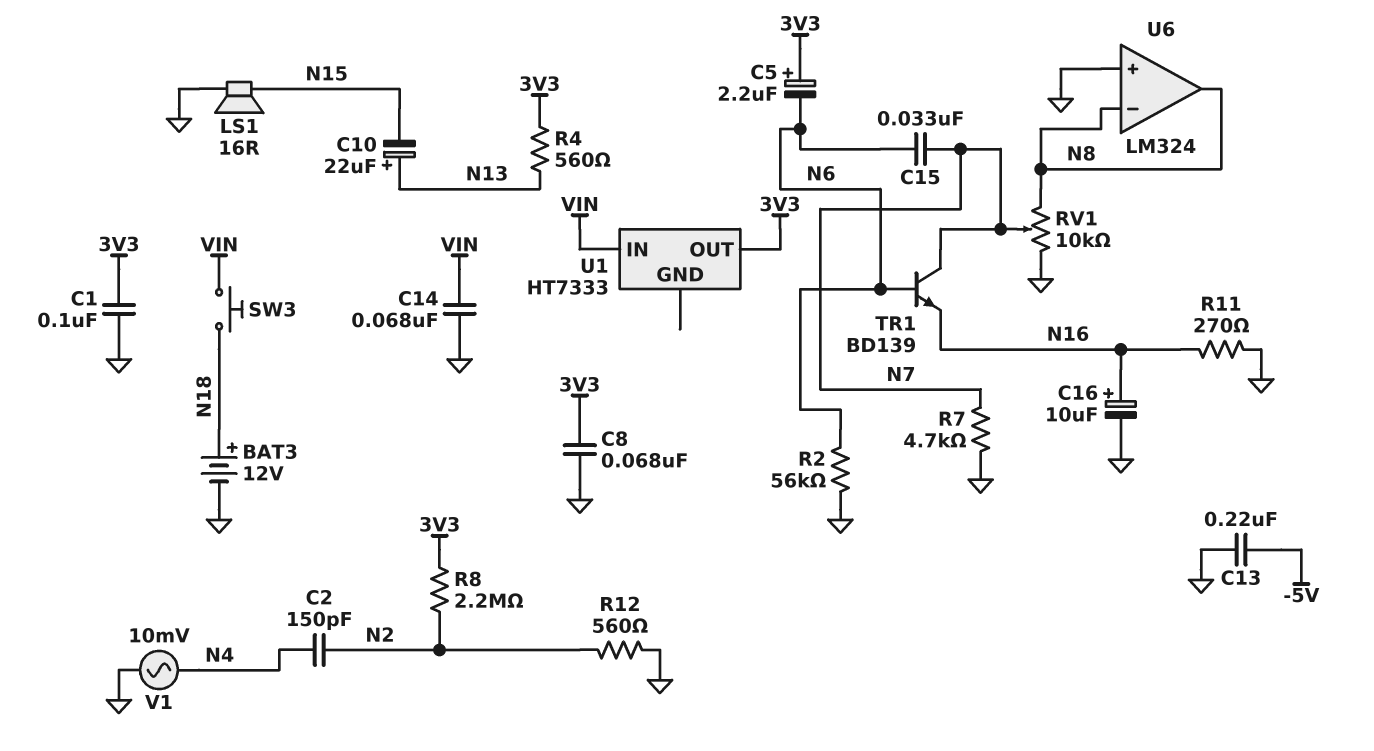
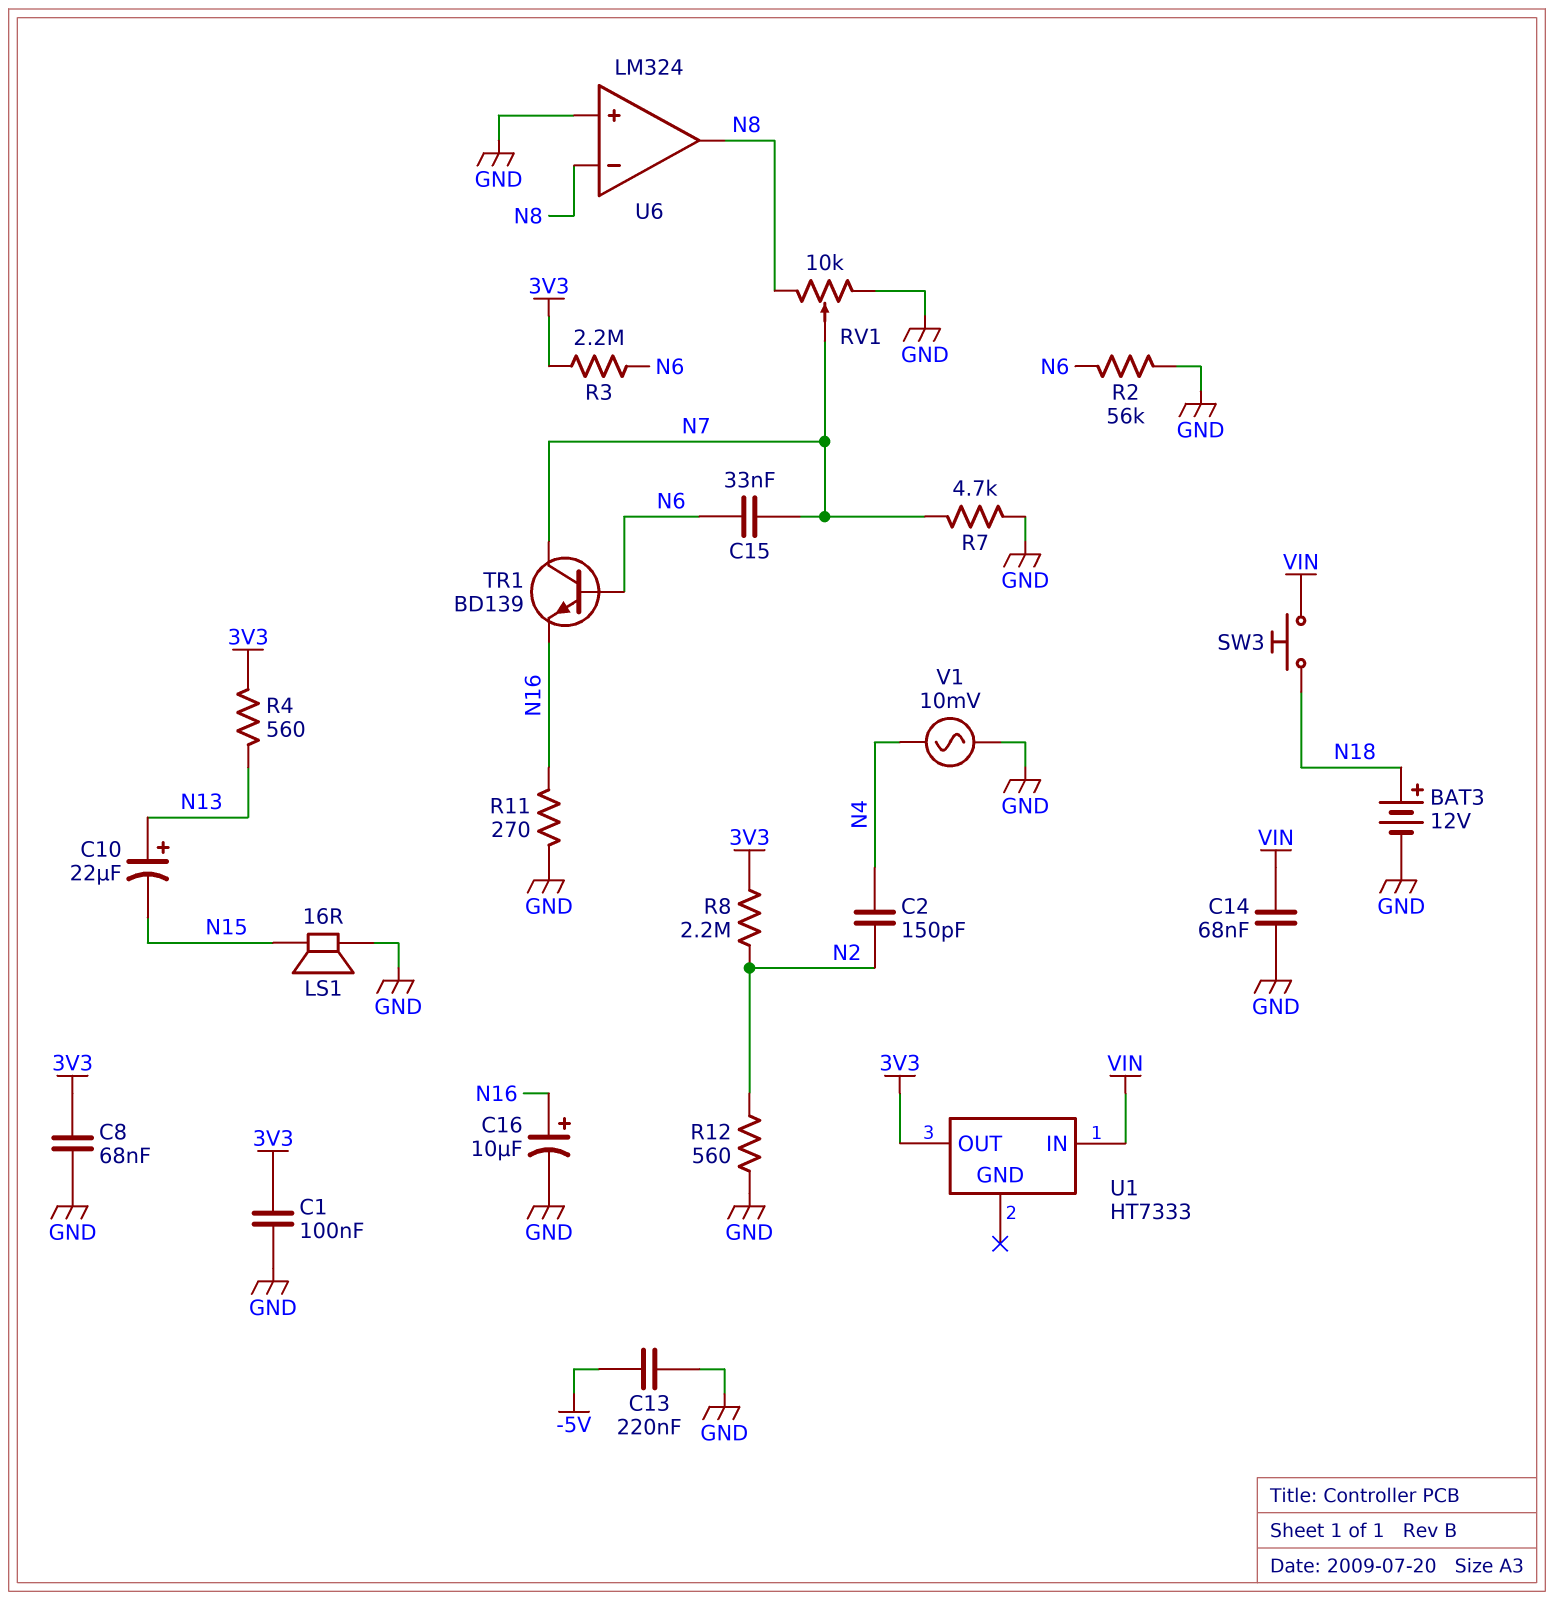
C5: 2.2uF (plus 3V3, minus N6) -> none
R3: none -> 2.2M (3V3, N6)

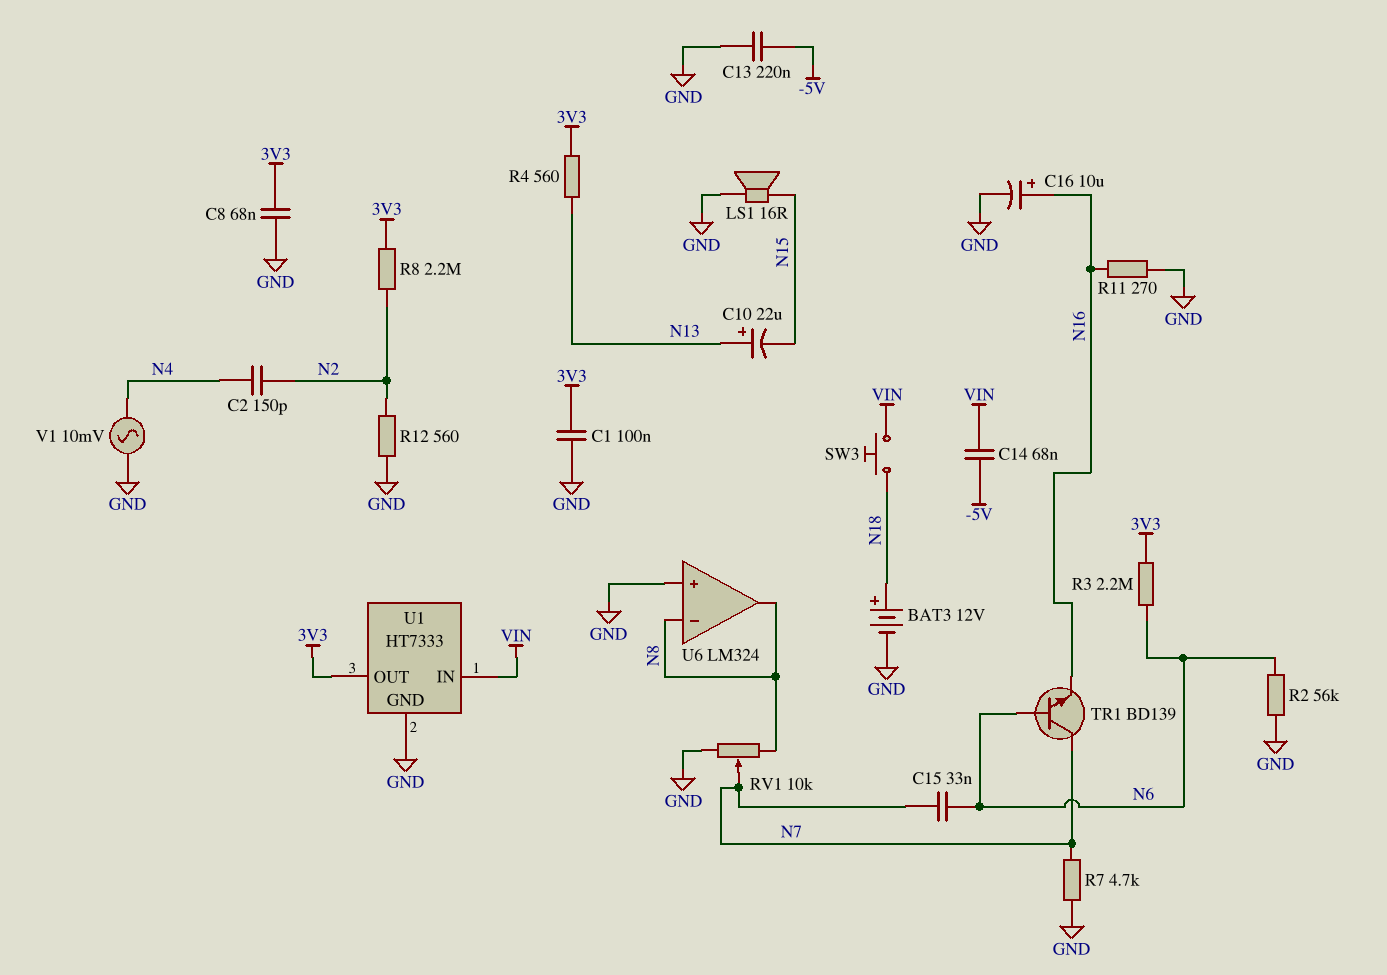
C14: 68nF (GND, VIN) -> 68nF (-5V, VIN)
U1 pin GND: none -> GND

